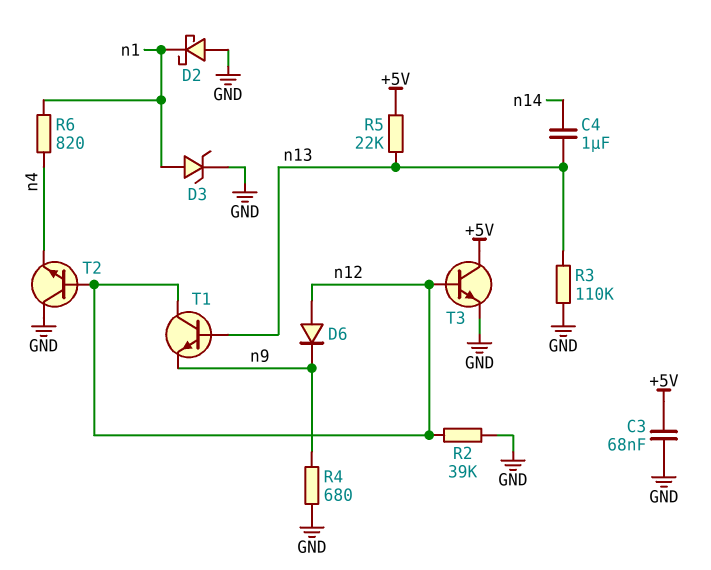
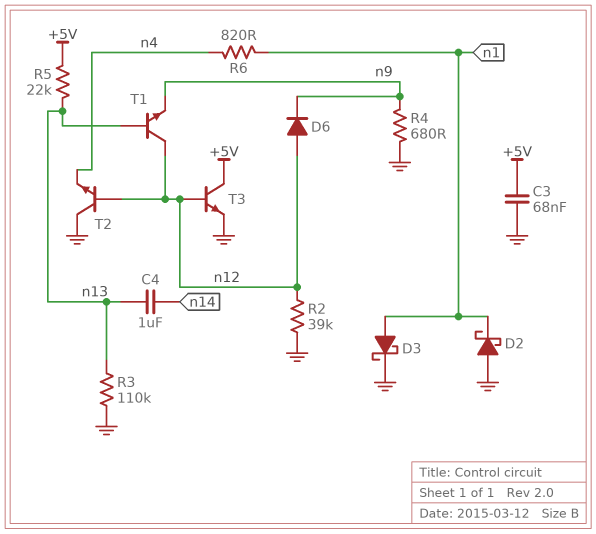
D3: zener (A n1, K GND) -> schottky (A n1, K GND)

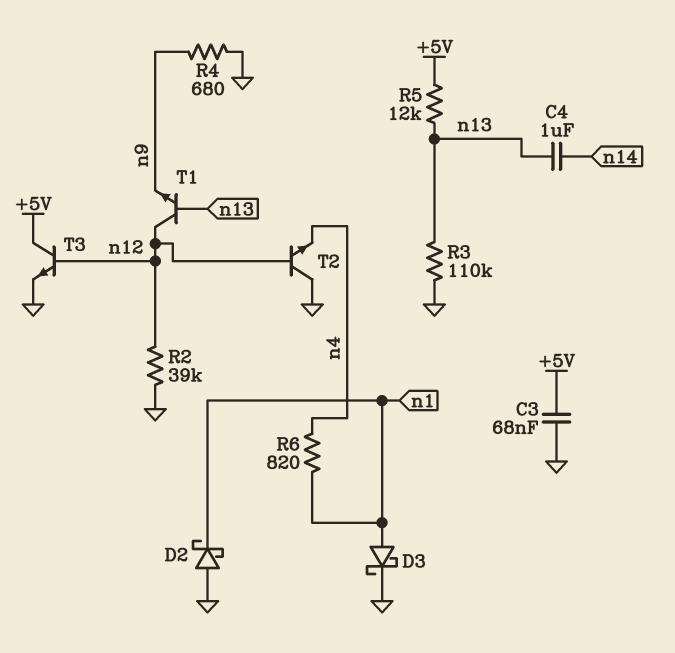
D6: diode (A n12, K n9) -> none
R5: 22k (+5V, n13) -> 12k (+5V, n13)

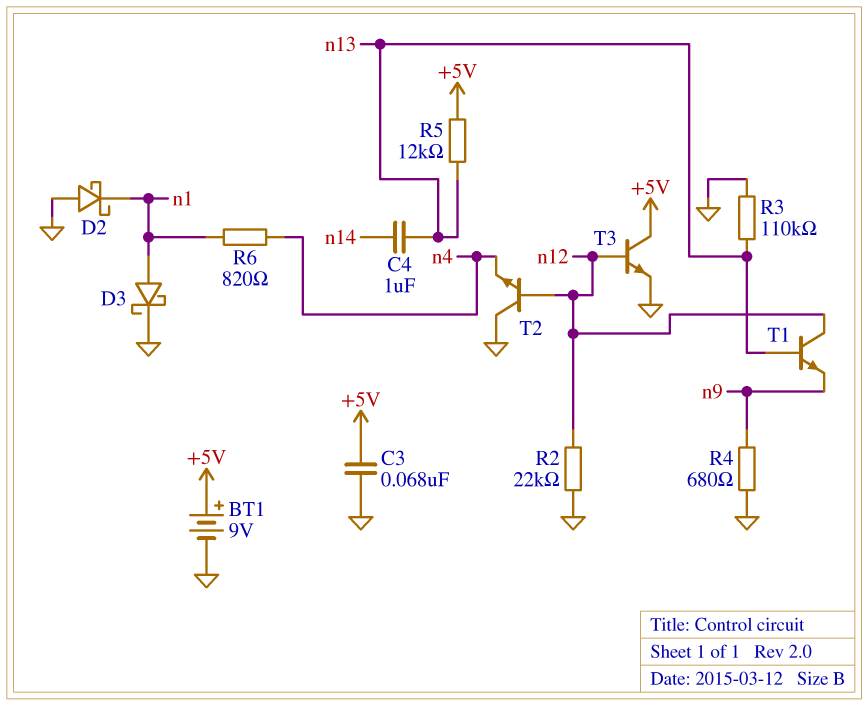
BT1: none -> 9V (plus +5V, minus GND)
R2: 39k (GND, n12) -> 22k (GND, n12)

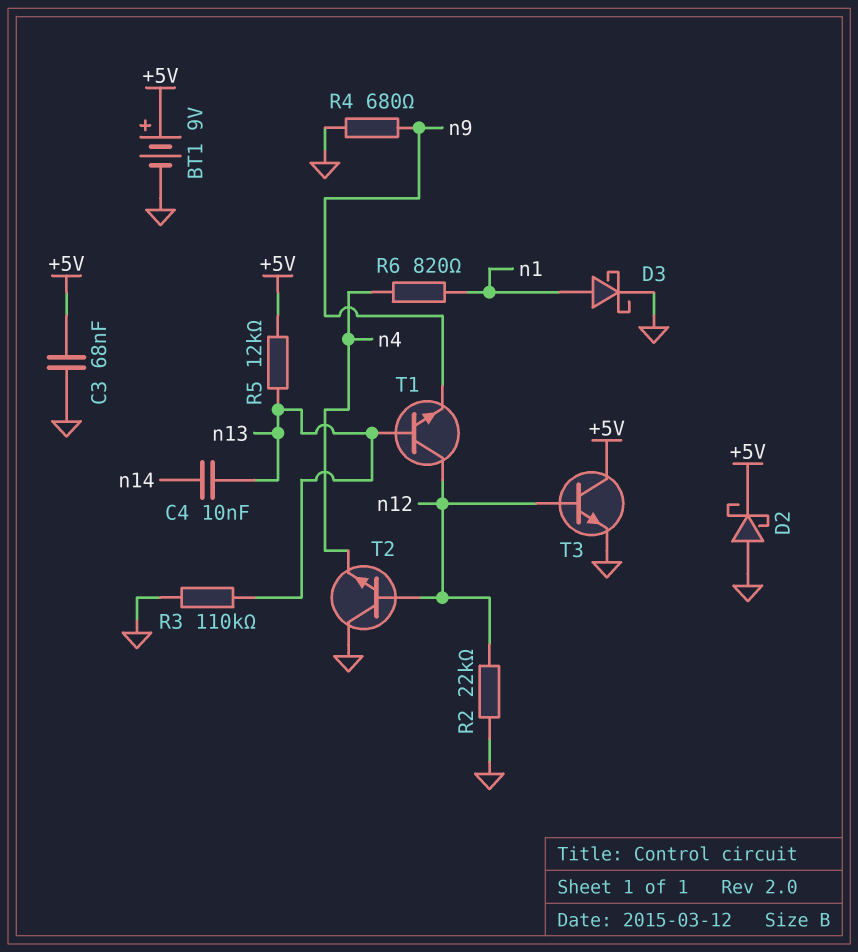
C4: 1uF (n13, n14) -> 10nF (n13, n14)
D2: schottky (A GND, K n1) -> schottky (A GND, K +5V)

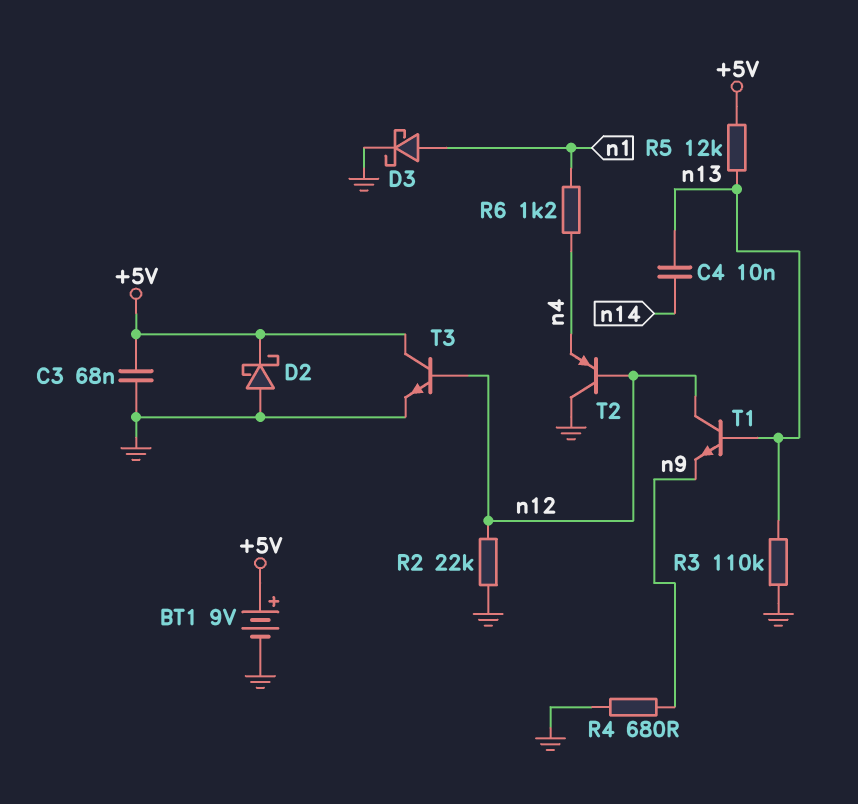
R6: 820 (n1, n4) -> 1.2k (n1, n4)
T2: NPN (B n12, C GND, E n4) -> PNP (B n12, C GND, E n4)

